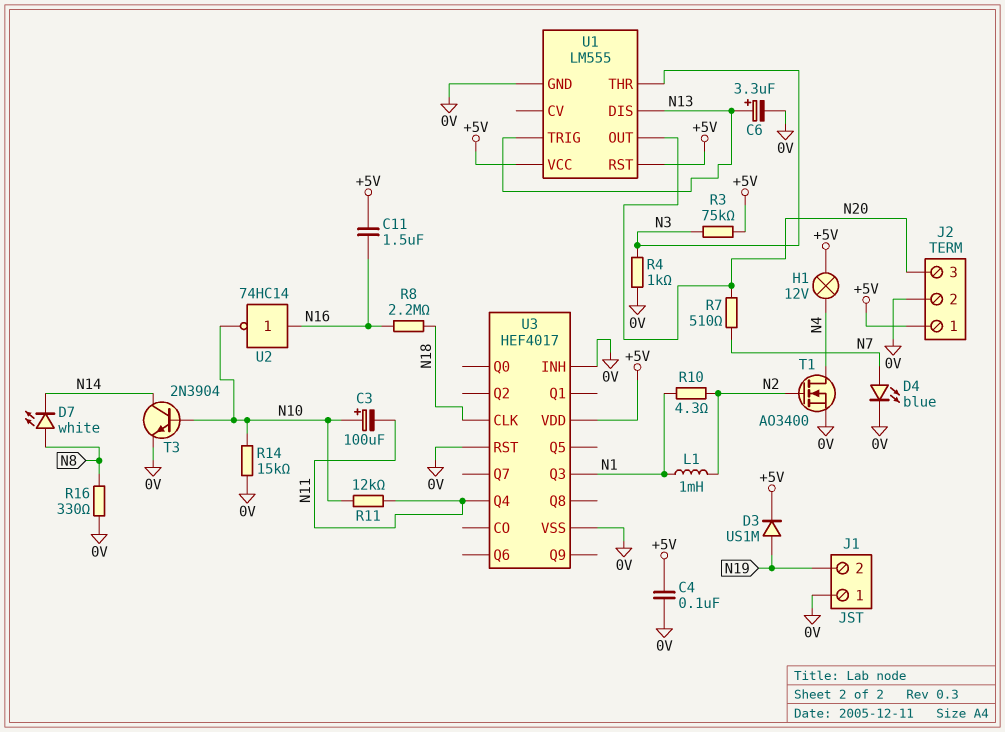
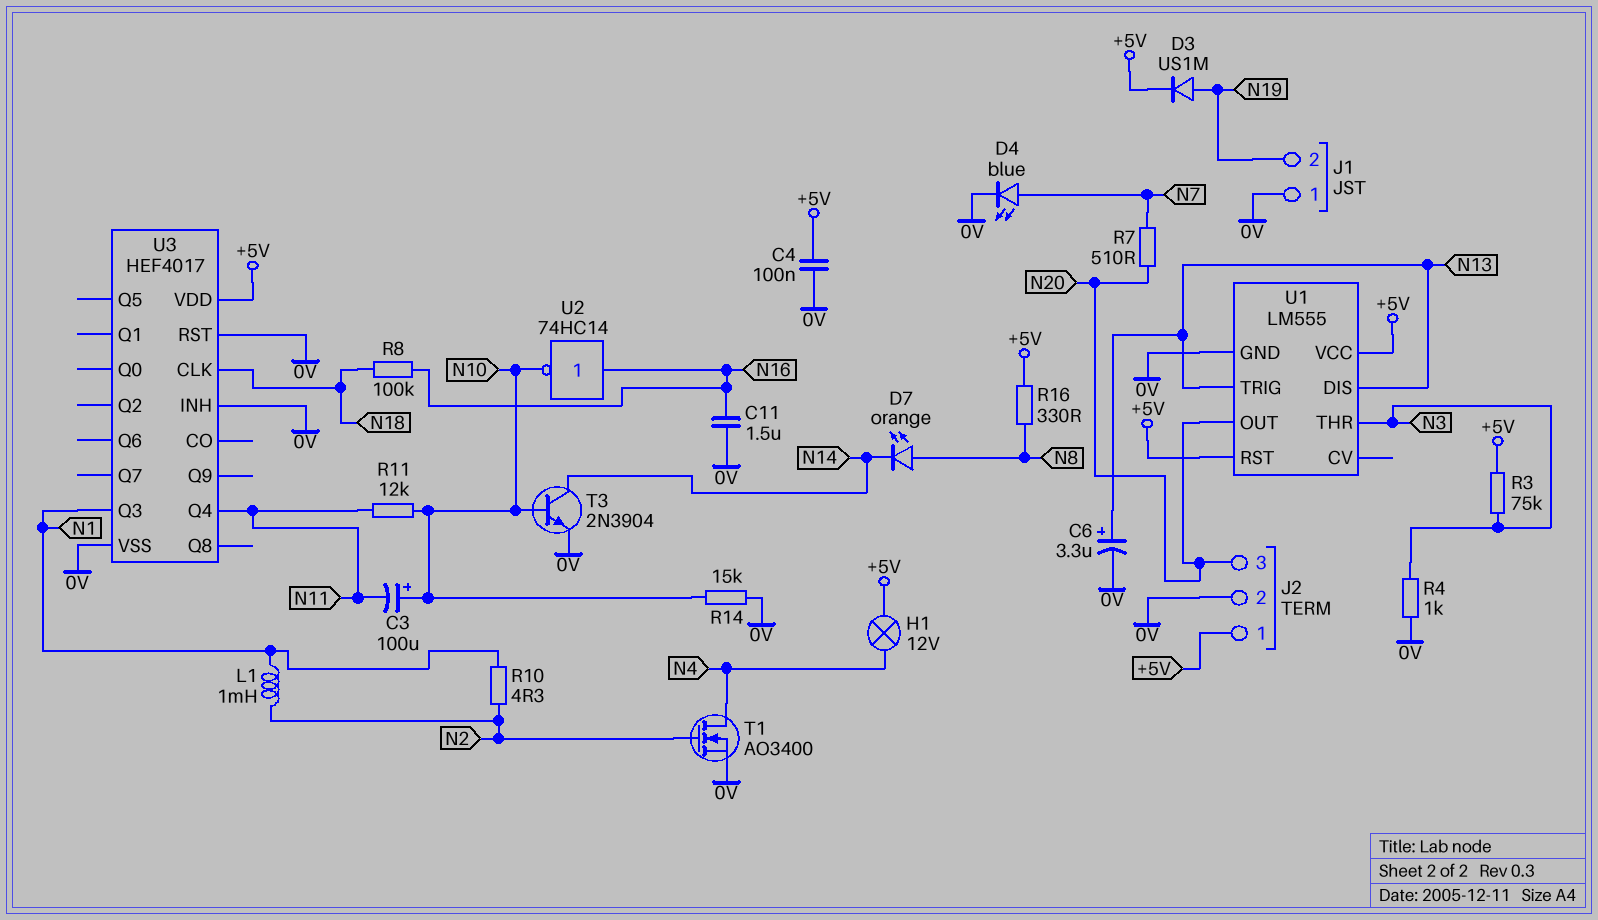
C11: 1.5uF (+5V, N16) -> 1.5uF (0V, N16)
D7: LED white (A N8, K N14) -> LED orange (A N8, K N14)
R8: 2.2M (N16, N18) -> 100k (N16, N18)
R16: 330 (0V, N8) -> 330 (+5V, N8)

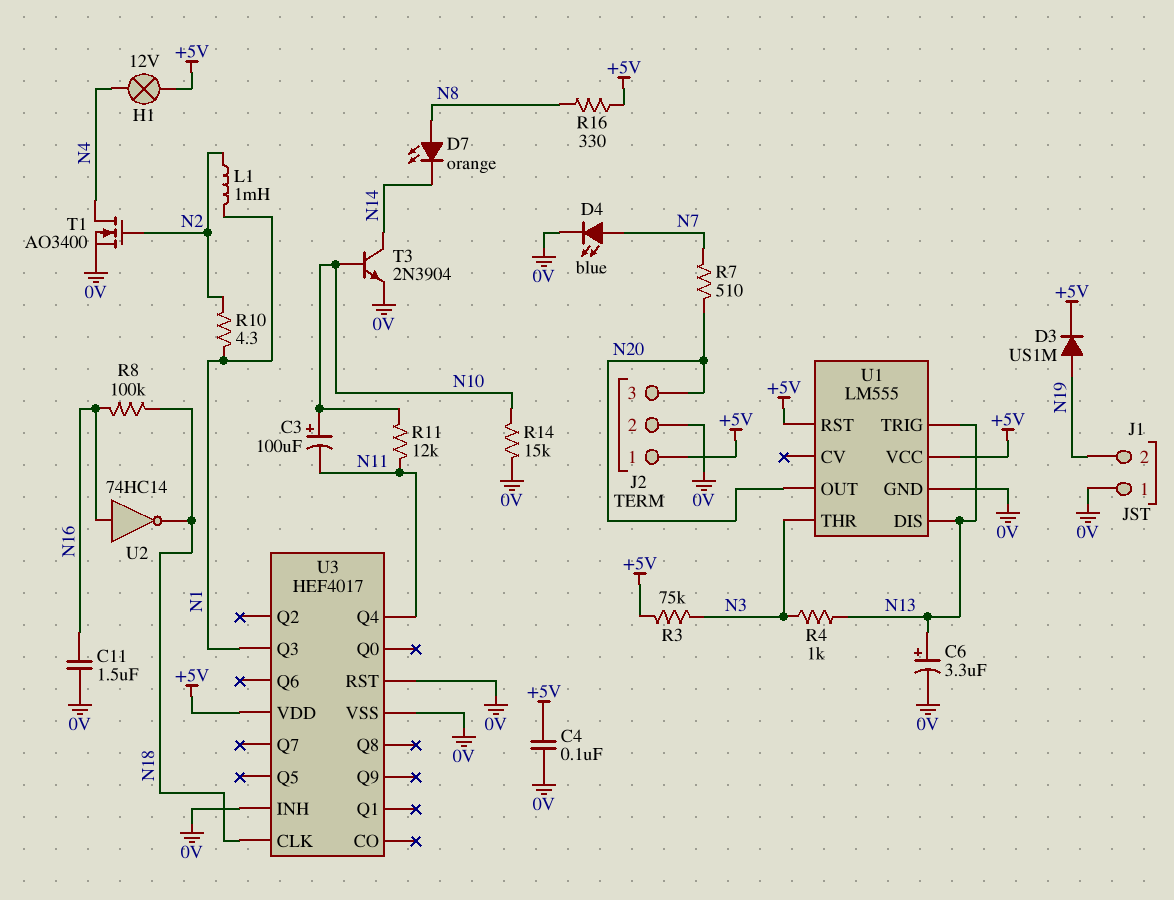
R4: 1k (0V, N3) -> 1k (N3, N13)
U2: NOT 74HC14 (in N16, out N10) -> NOT 74HC14 (in N16, out N18)

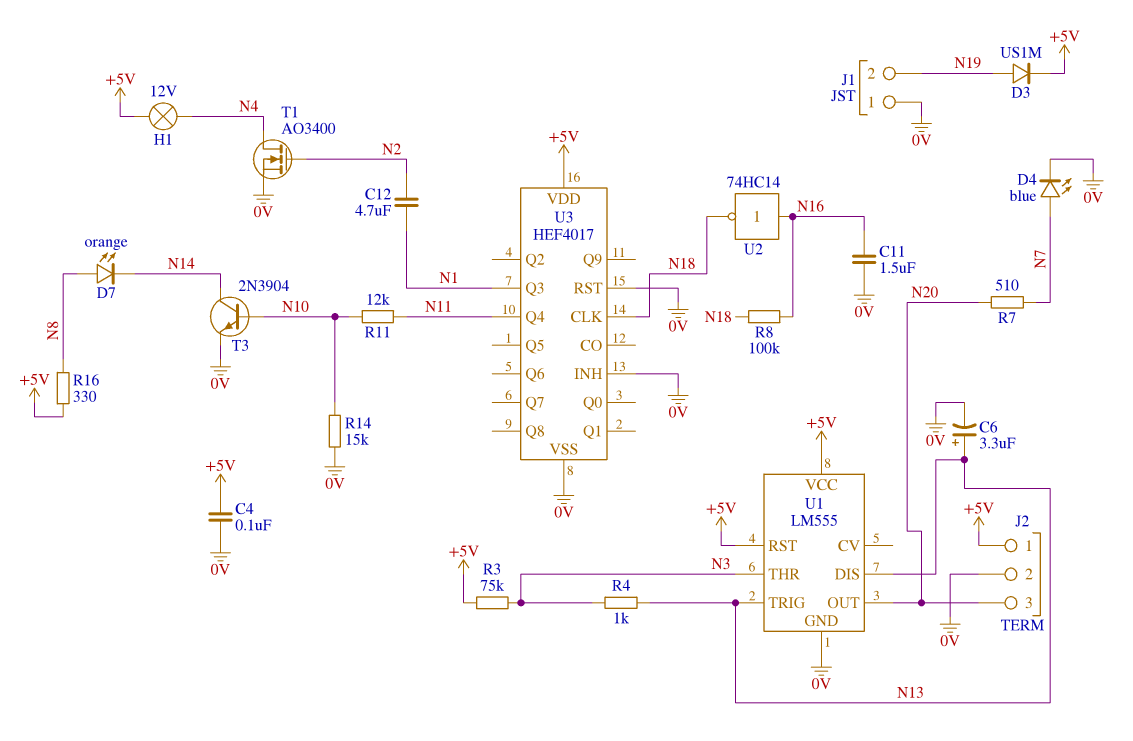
C3: 100uF (plus N10, minus N11) -> none
C12: none -> 4.7uF (N1, N2)
L1: 1mH (N1, N2) -> none
R10: 4.3 (N1, N2) -> none

